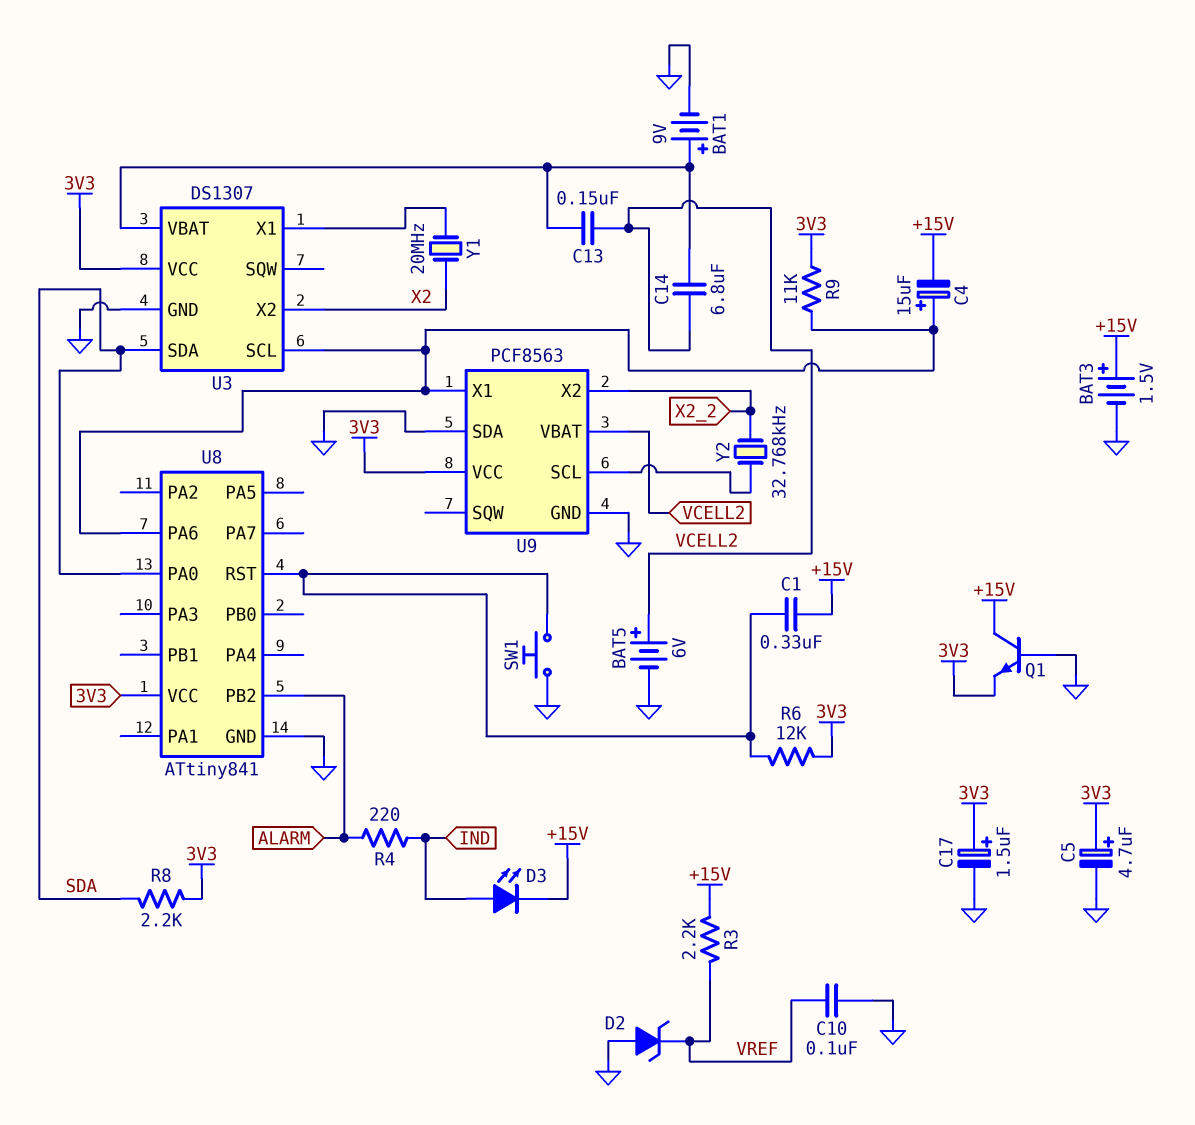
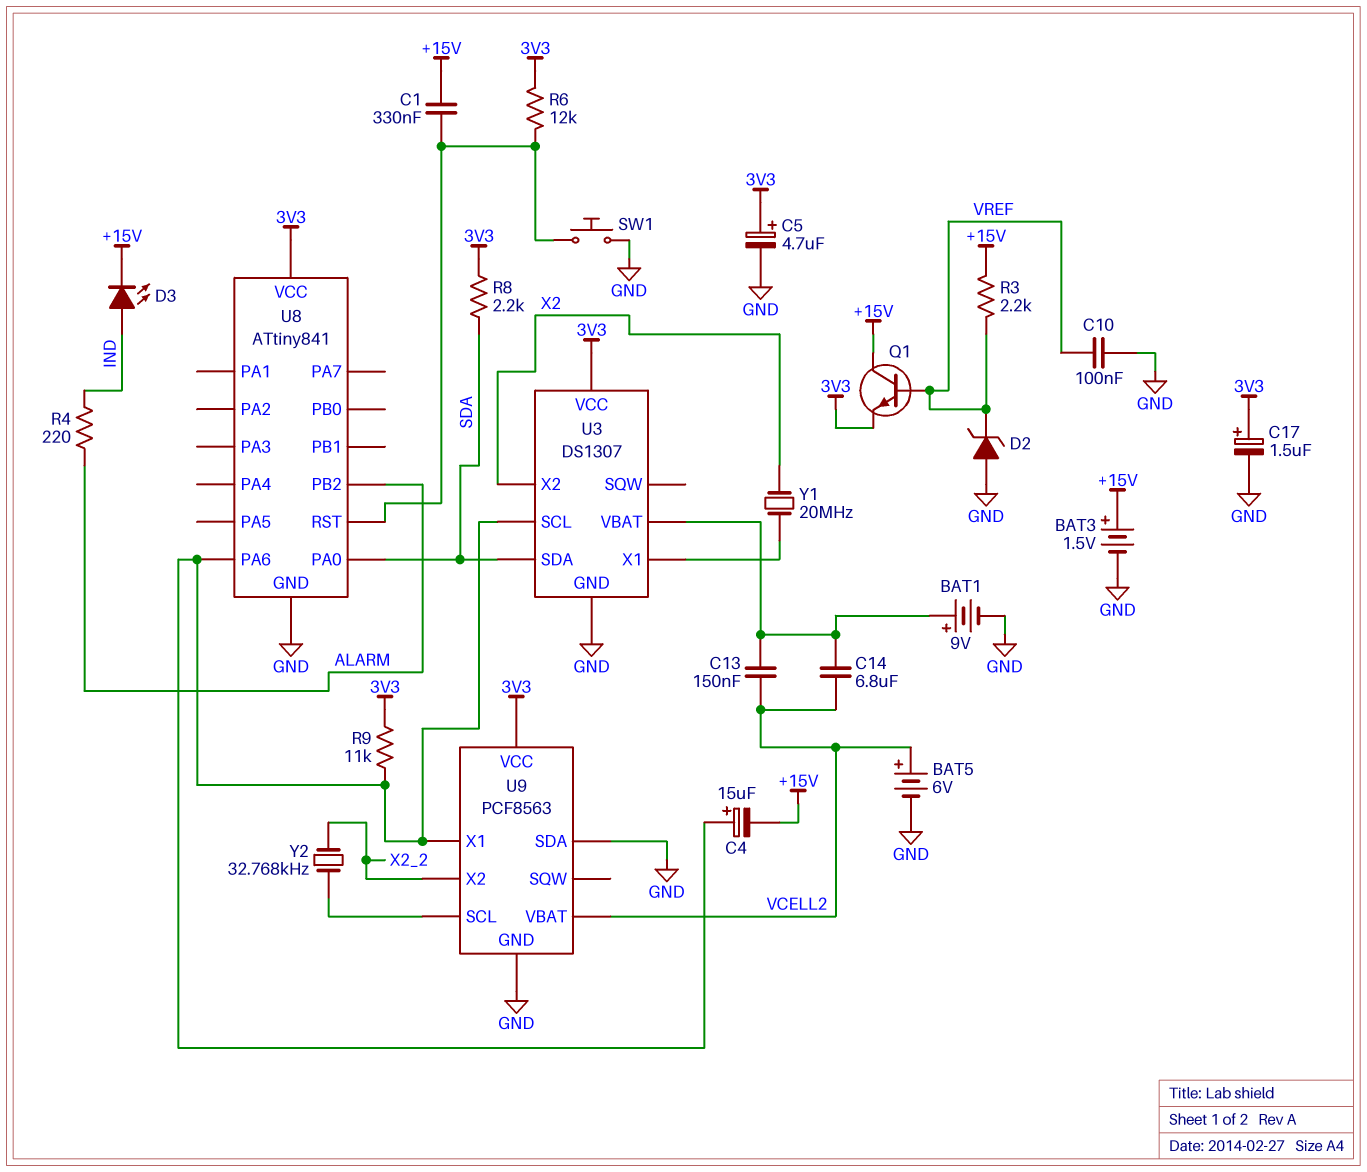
Q1: NPN (B GND, C +15V, E 3V3) -> NPN (B VREF, C +15V, E 3V3)

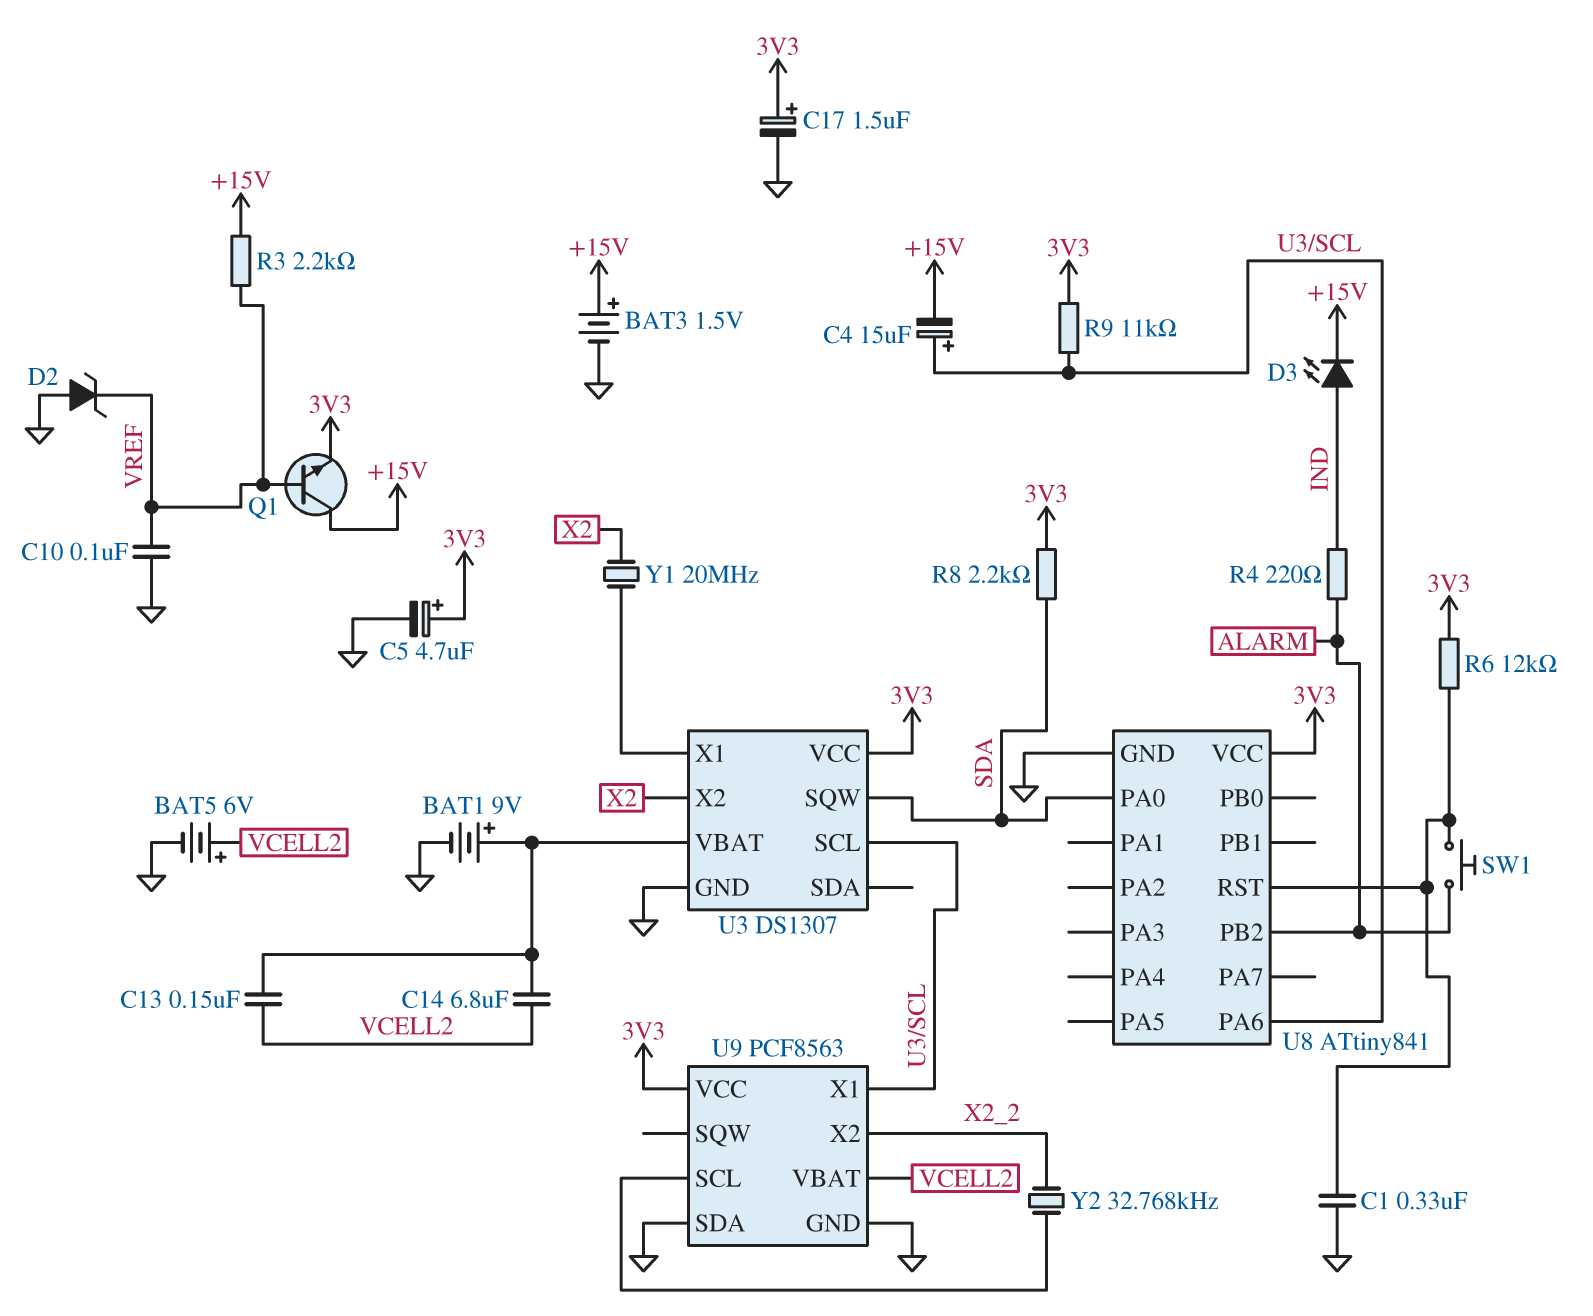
C1: 330nF (+15V, U8/RST) -> 330nF (GND, U8/RST)
SW1: button (GND, U8/RST) -> button (ALARM, U8/RST)
U3 pin SDA: SDA -> none
U3 pin SQW: none -> SDA

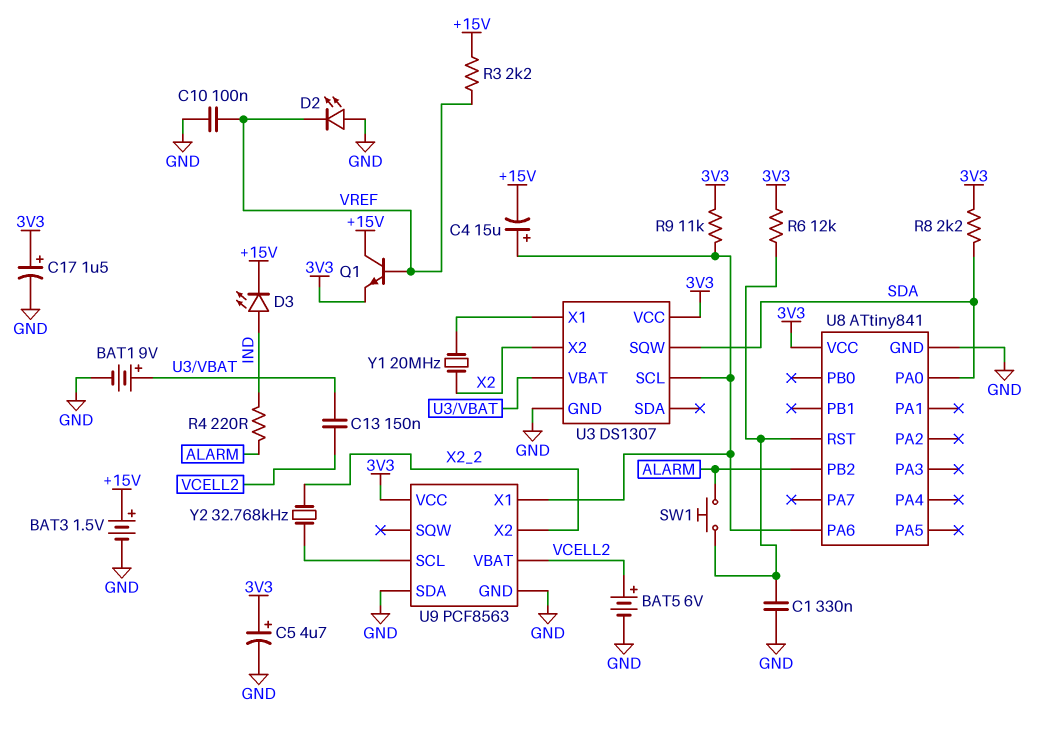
C14: 6.8uF (U3/VBAT, VCELL2) -> none
D2: zener (A GND, K VREF) -> LED (A GND, K VREF)

